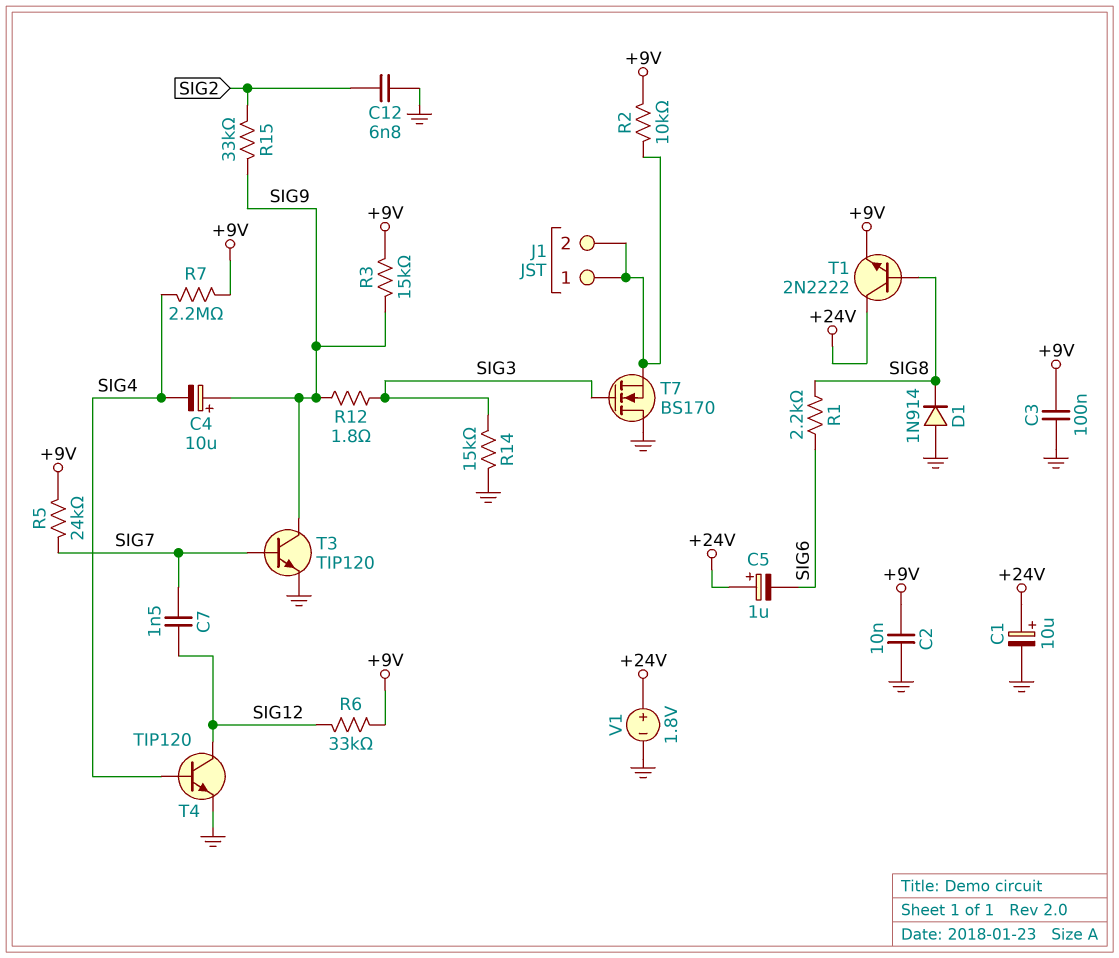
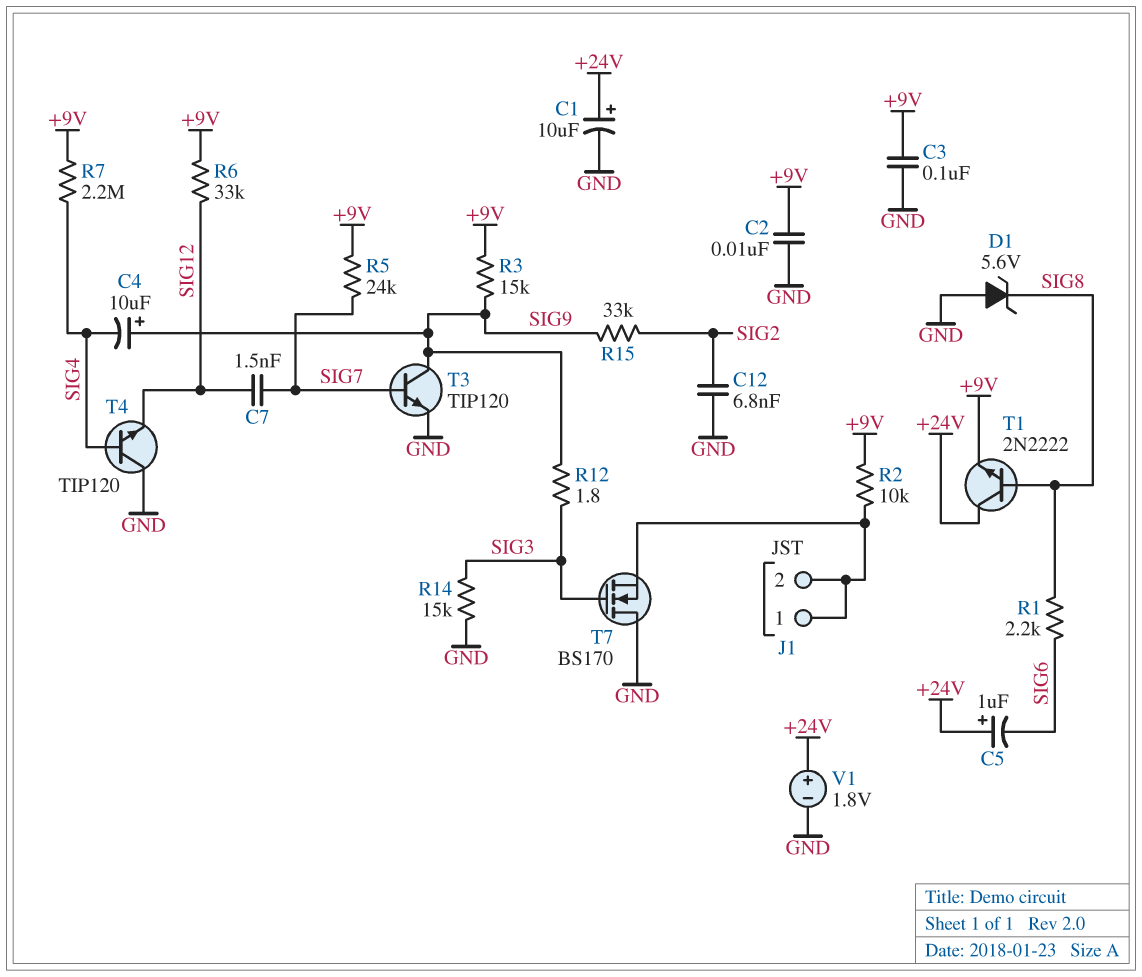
D1: diode 1N914 (A GND, K SIG8) -> zener 5.6V (A GND, K SIG8)
T4: NPN TIP120 (B SIG4, C SIG12, E GND) -> NPN TIP120 (B SIG4, C GND, E SIG12)

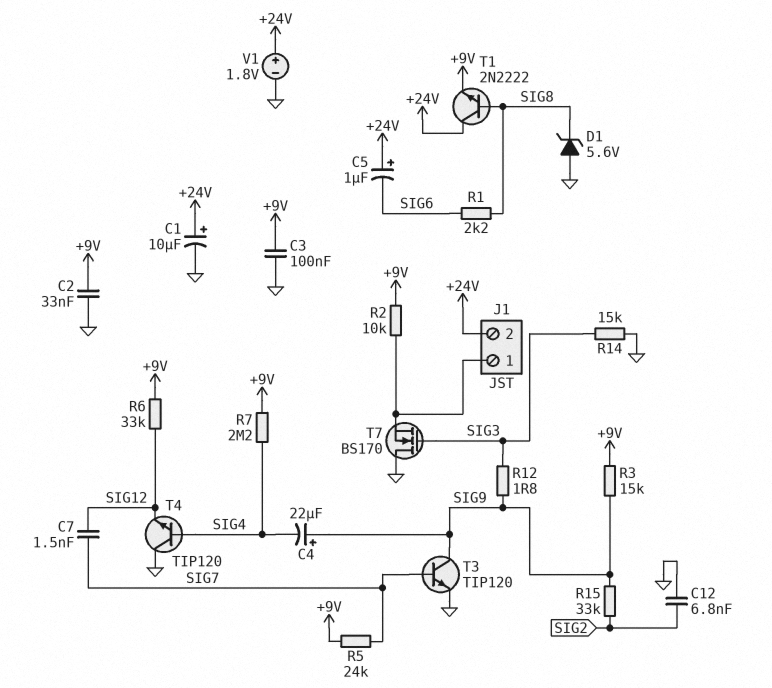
C2: 10nF (+9V, GND) -> 33nF (+9V, GND)
C4: 10uF (plus SIG9, minus SIG4) -> 22uF (plus SIG9, minus SIG4)
J1 pin 2: J1/1 -> +24V

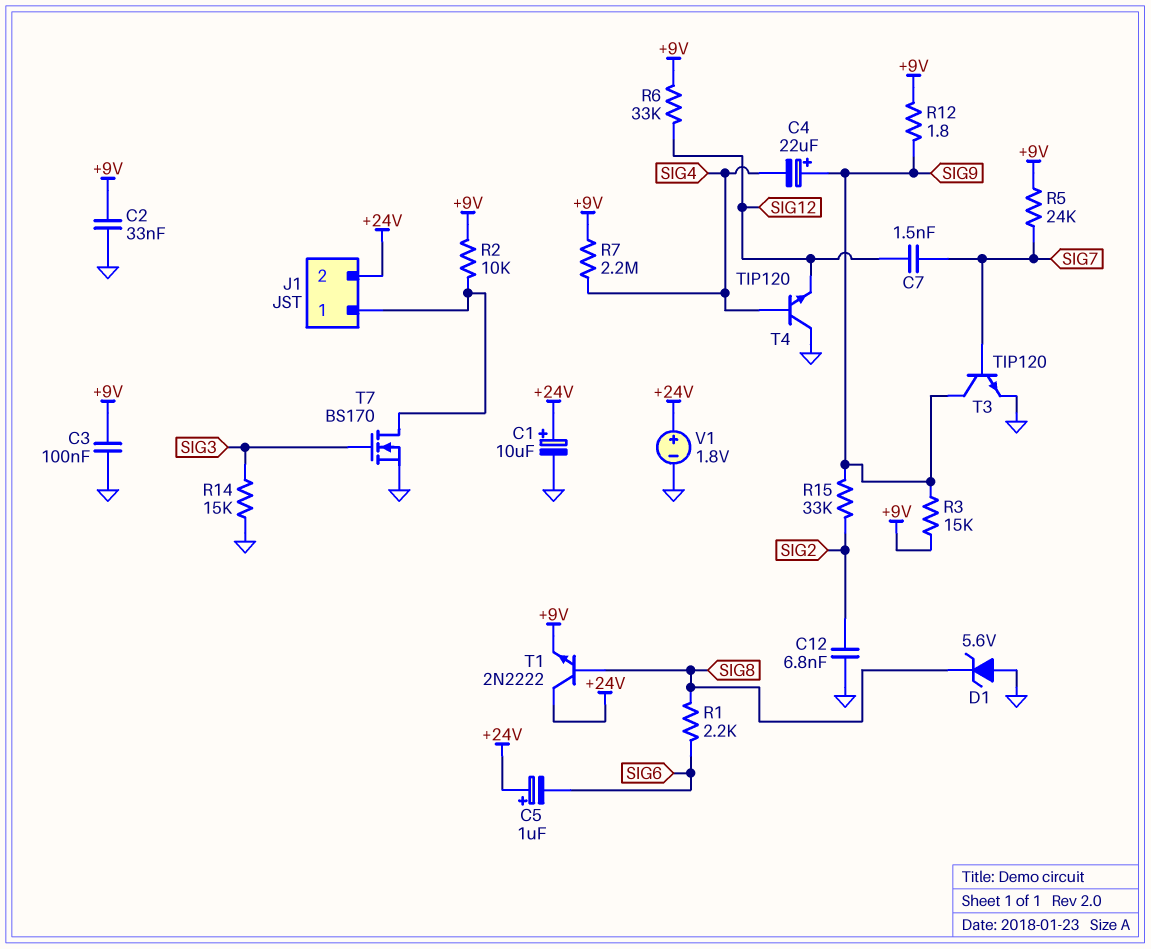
R12: 1.8 (SIG3, SIG9) -> 1.8 (+9V, SIG9)
T7: NMOS BS170 (G SIG3, D GND, S J1/1) -> NMOS BS170 (G SIG3, D J1/1, S GND)

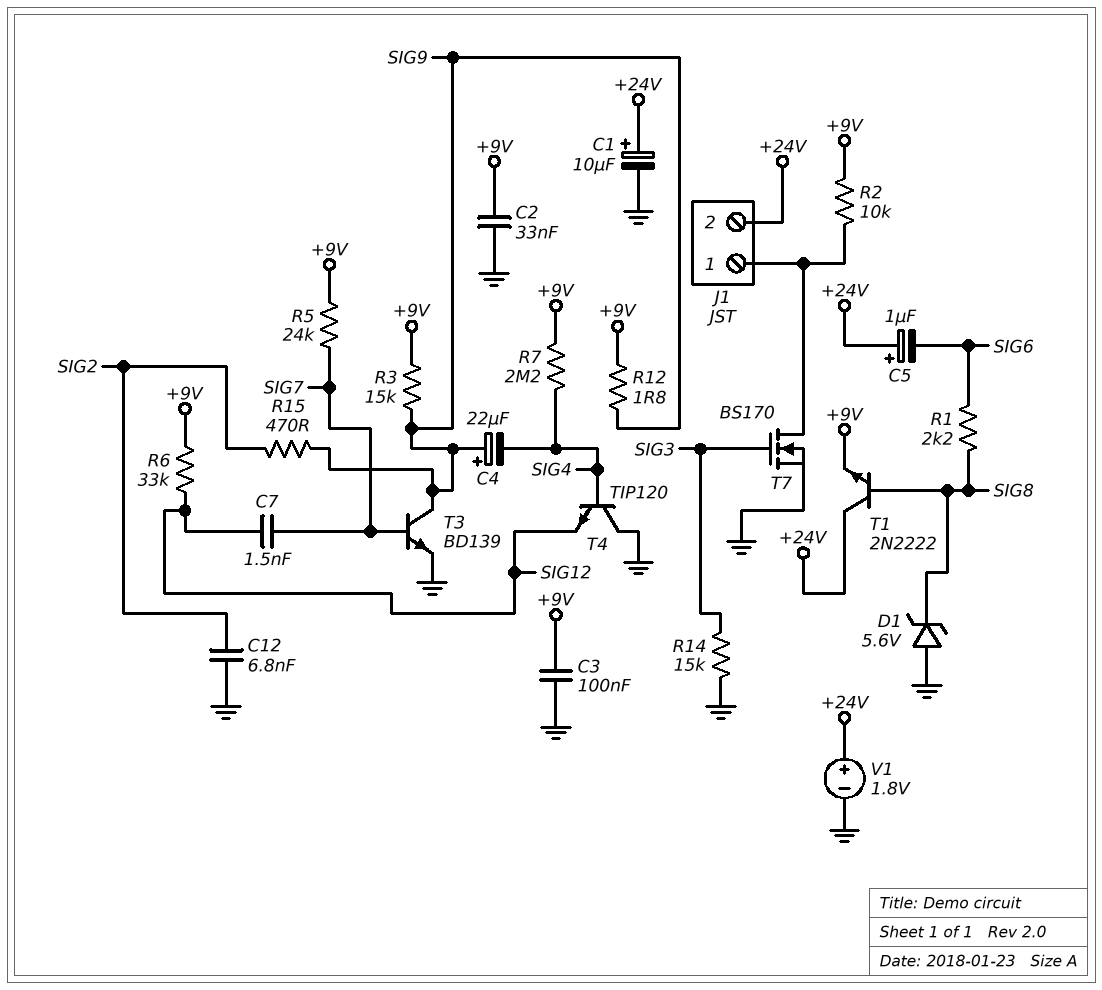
R15: 33k (SIG2, SIG9) -> 470 (SIG2, SIG9)
T3: NPN TIP120 (B SIG7, C SIG9, E GND) -> NPN BD139 (B SIG7, C SIG9, E GND)

